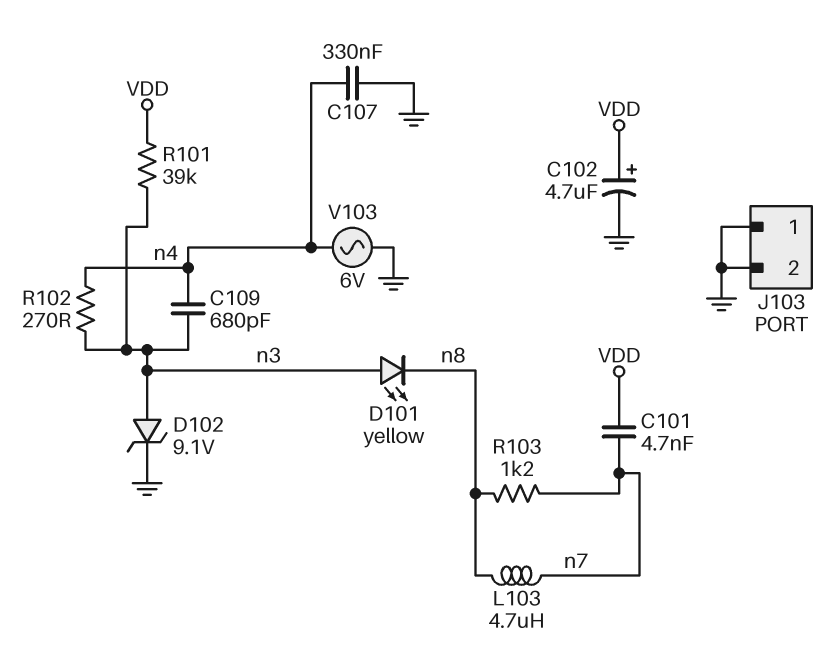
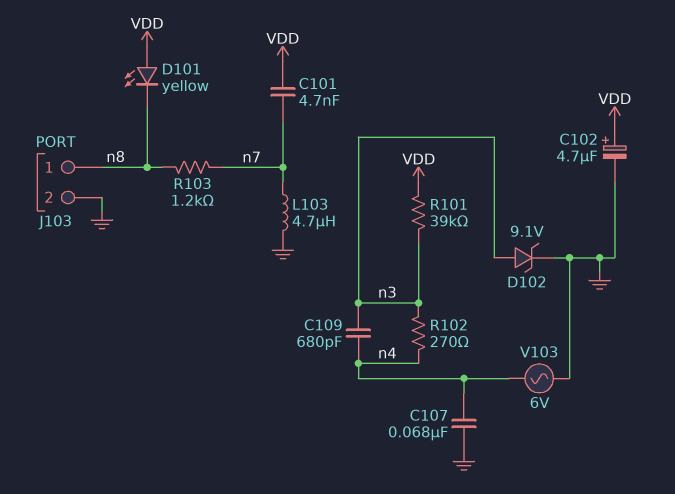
C107: 330nF (GND, n4) -> 68nF (GND, n4)
D101: LED yellow (A n3, K n8) -> LED yellow (A VDD, K n8)
J103 pin 1: GND -> n8
L103: 4.7uH (n7, n8) -> 4.7uH (GND, n7)

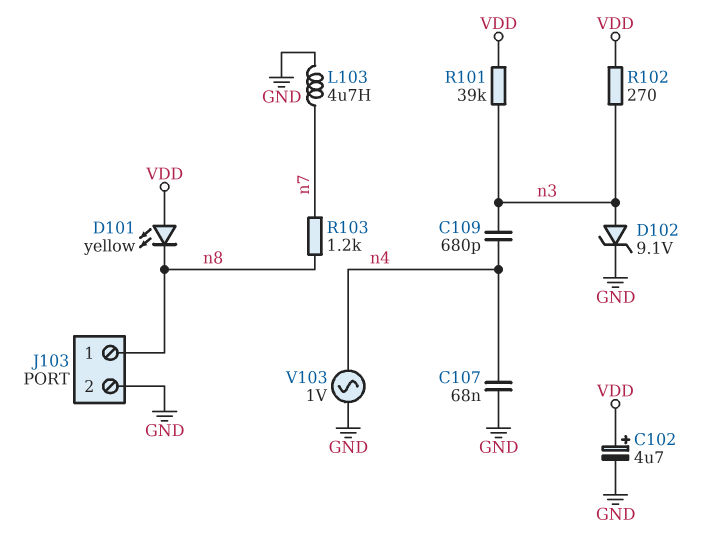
C101: 4.7nF (VDD, n7) -> none
R102: 270 (n3, n4) -> 270 (VDD, n3)
V103: AC 6V (GND, n4) -> AC 1V (GND, n4)

